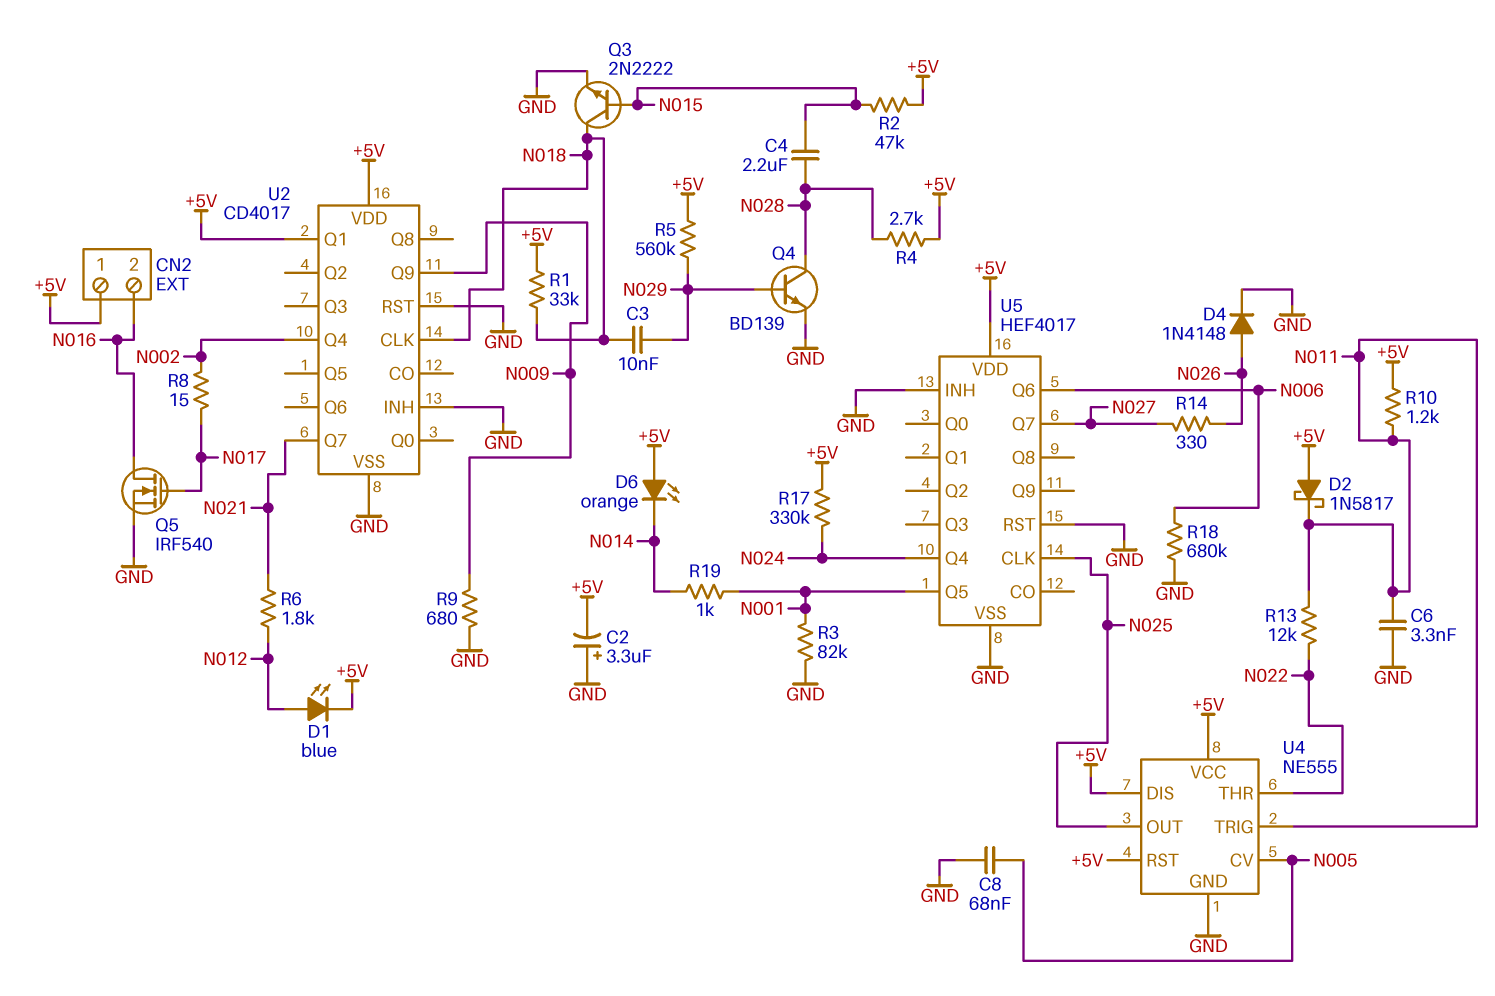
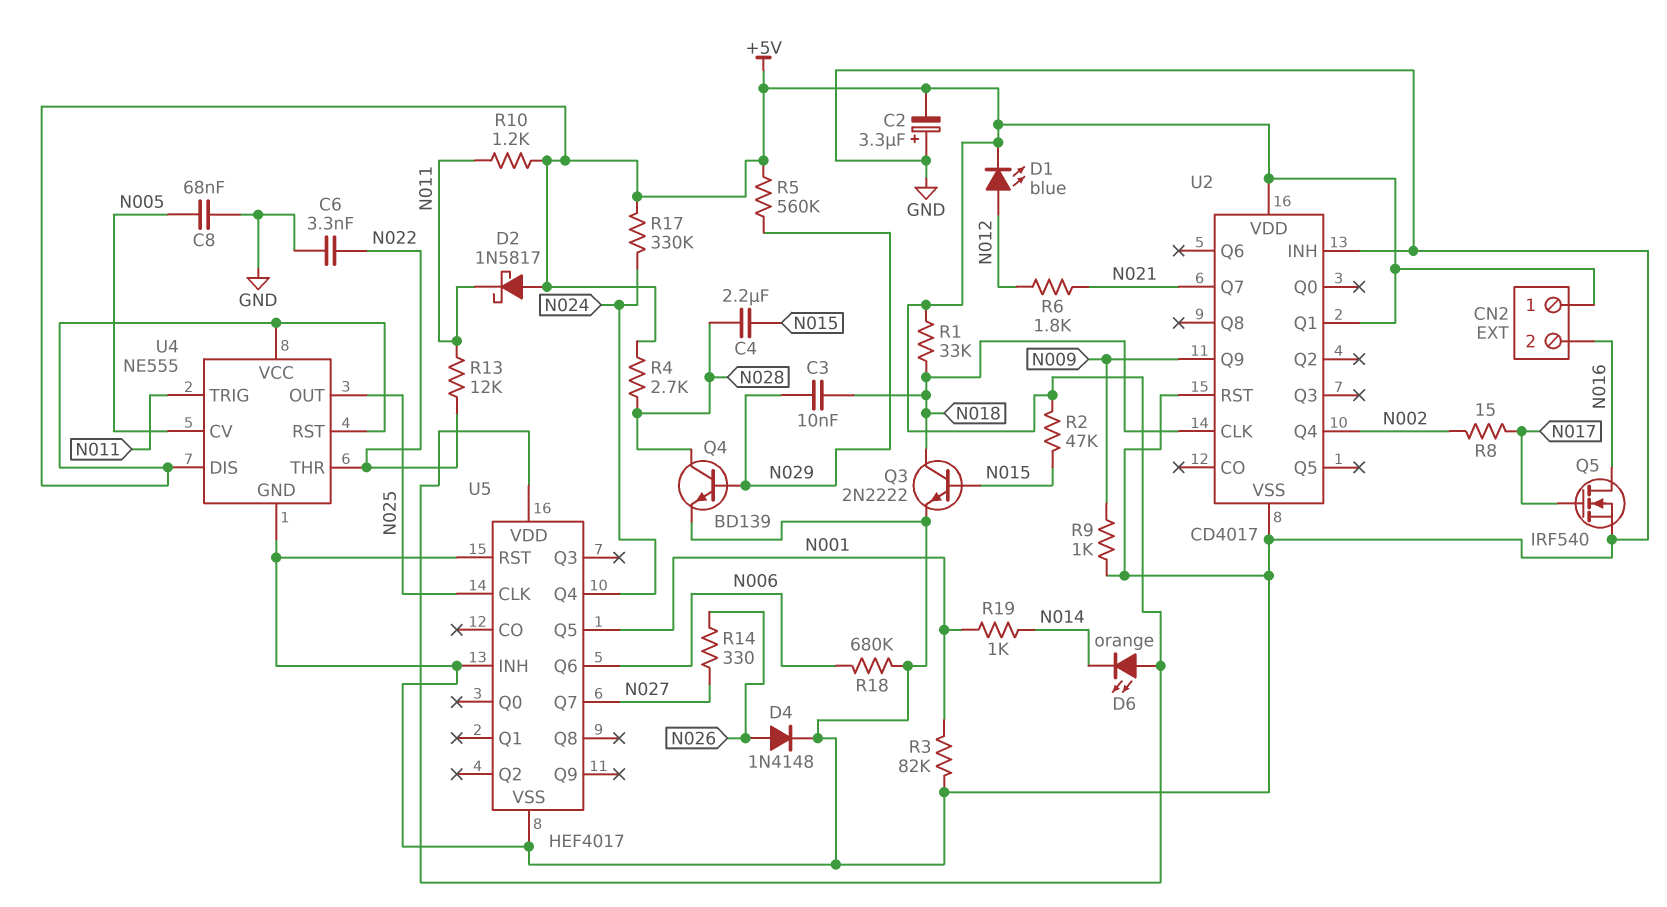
C6: 3.3nF (GND, N011) -> 3.3nF (GND, N022)
R9: 680 (GND, N009) -> 1k (GND, N009)

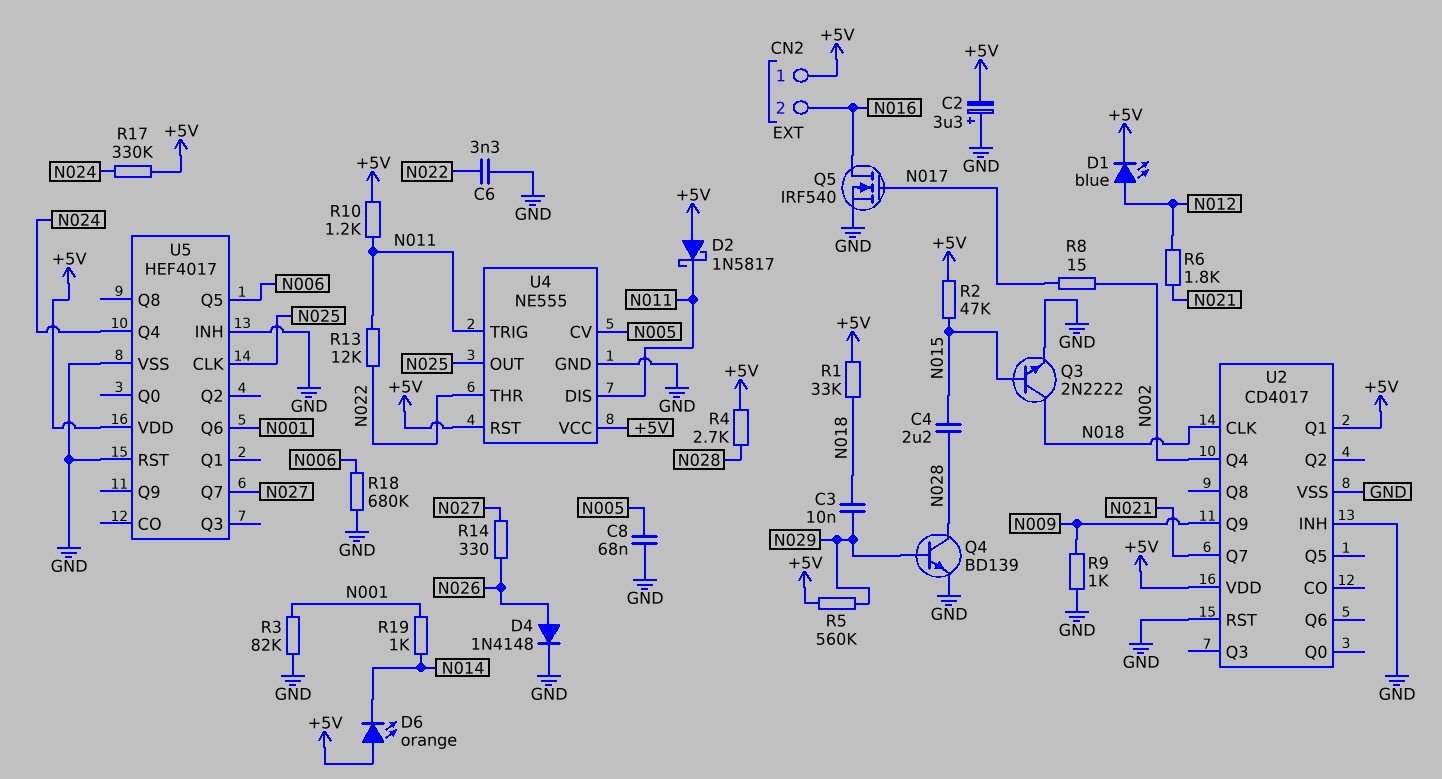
U4 pin DIS: +5V -> N011
U5 pin Q5: N001 -> N006
U5 pin Q6: N006 -> N001

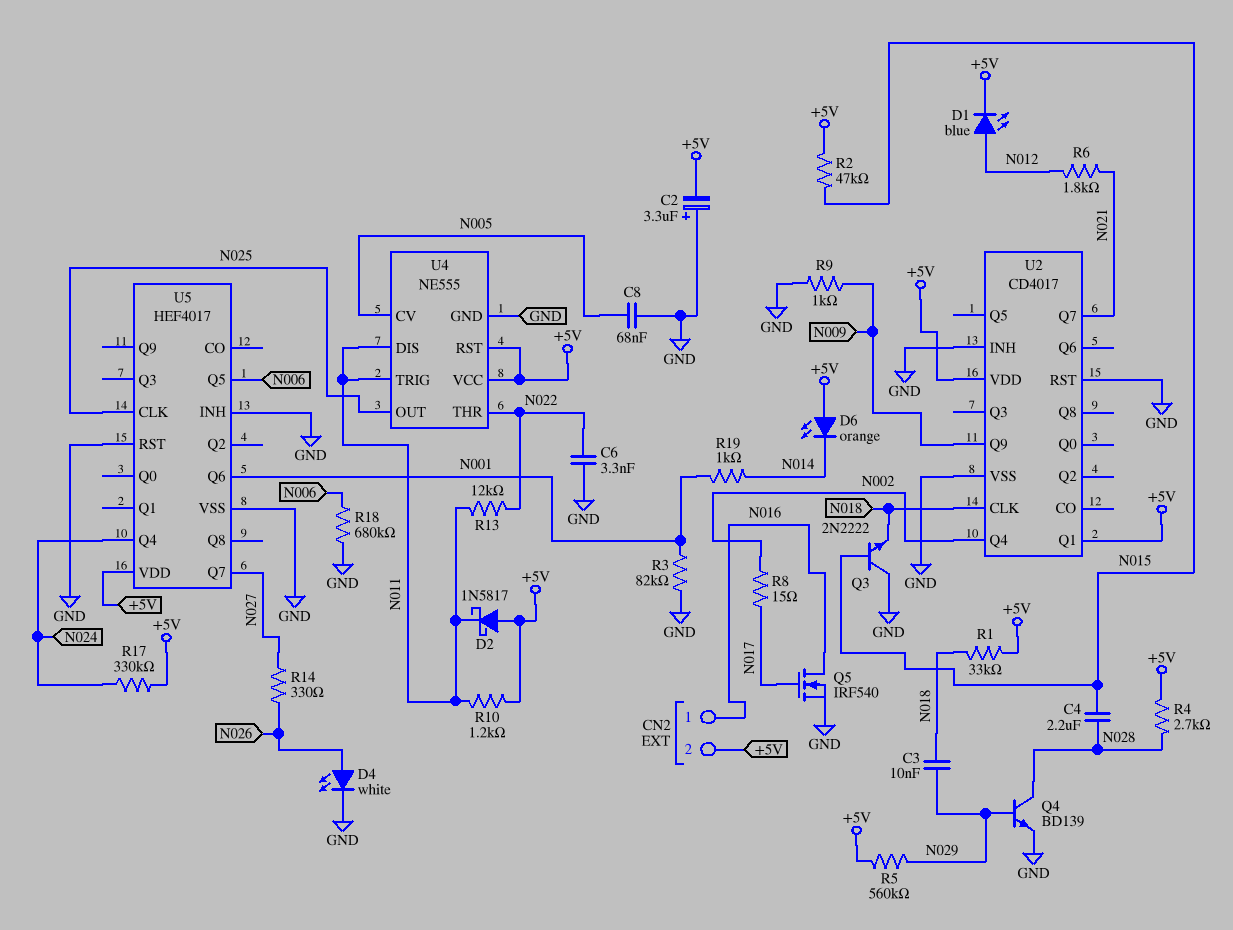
CN2 pin 1: +5V -> N016
CN2 pin 2: N016 -> +5V
D4: diode 1N4148 (A N026, K GND) -> LED white (A N026, K GND)
Q3: NPN 2N2222 (B N015, C N018, E GND) -> NPN 2N2222 (B N015, C GND, E N018)

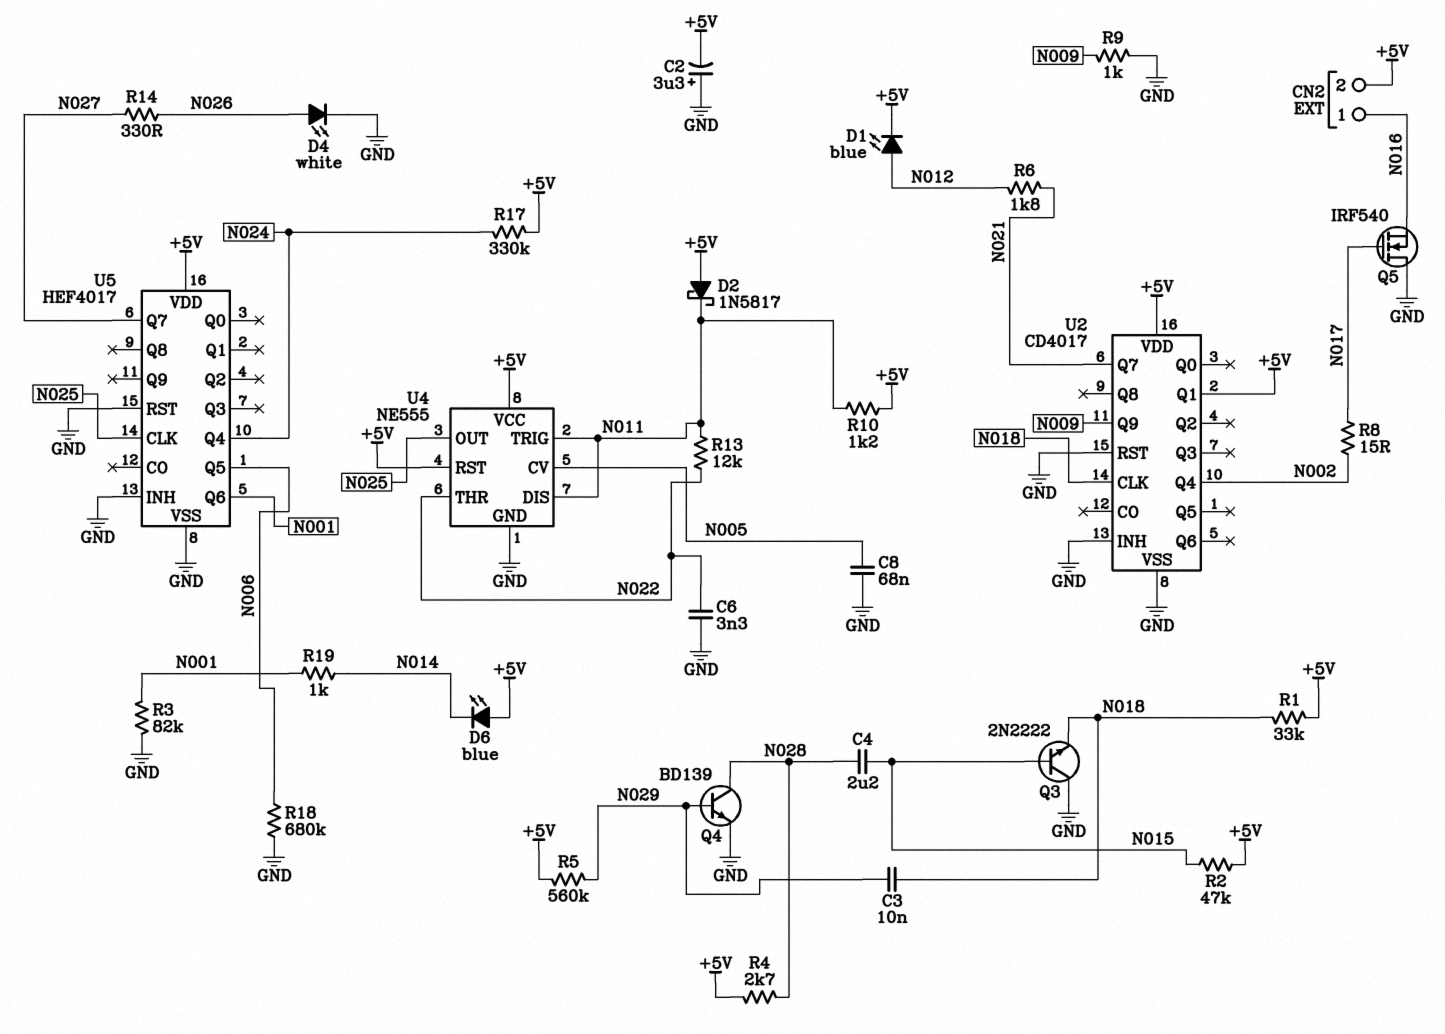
D6: LED orange (A +5V, K N014) -> LED blue (A +5V, K N014)
Q5: NMOS IRF540 (G N017, D N016, S GND) -> NMOS IRF540 (G N017, D GND, S N016)

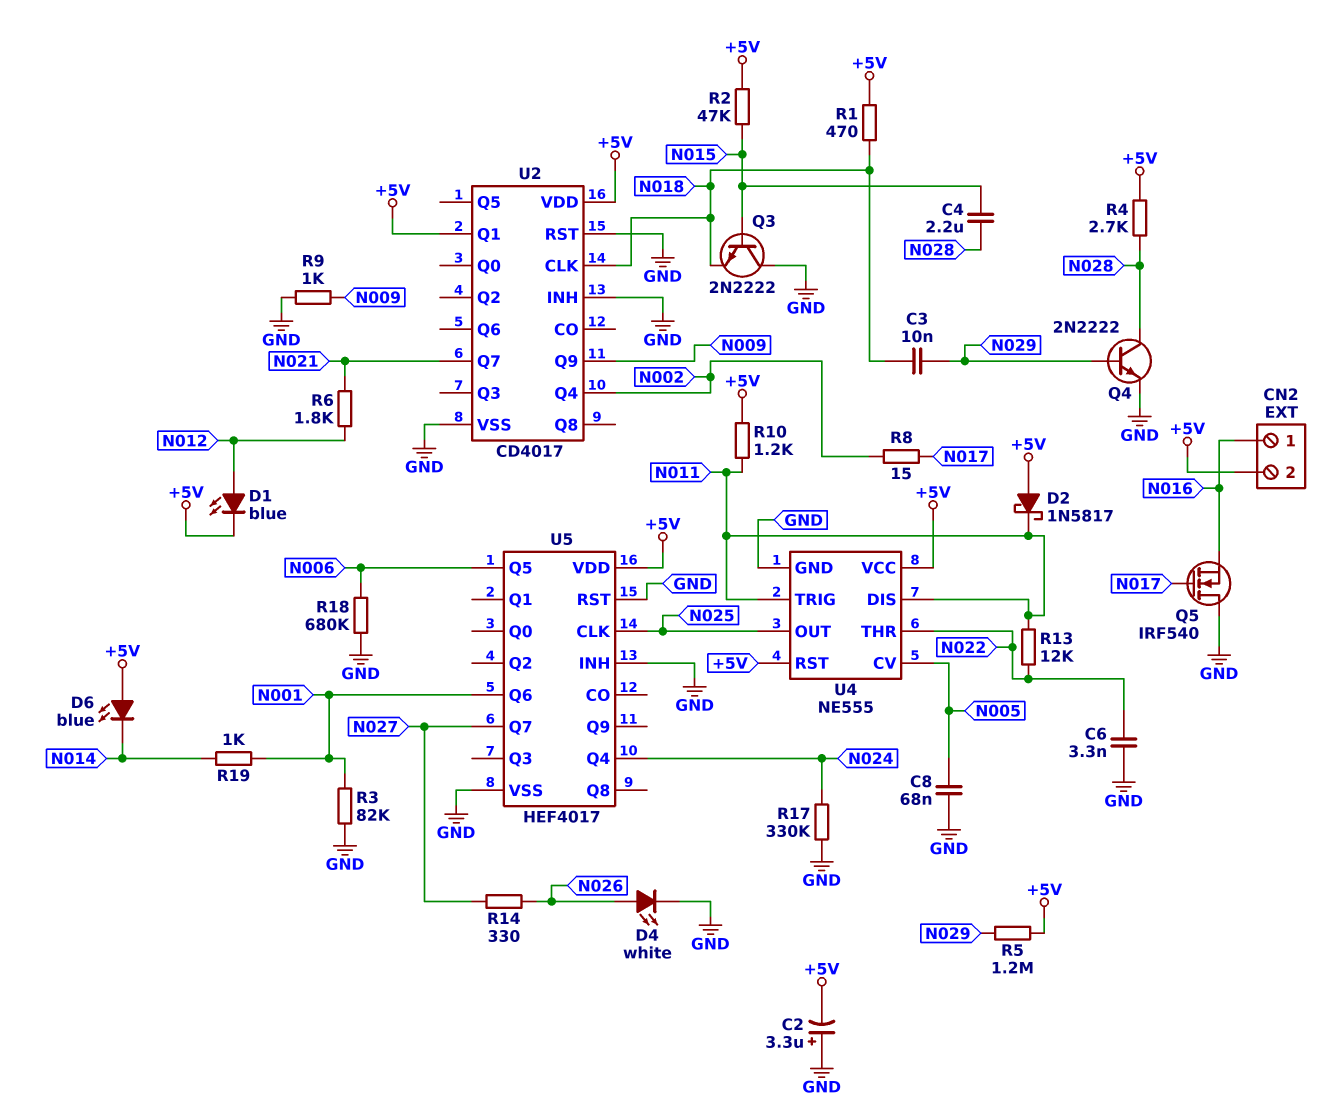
Q4: NPN BD139 (B N029, C N028, E GND) -> NPN 2N2222 (B N029, C N028, E GND)
R1: 33k (+5V, N018) -> 470 (+5V, N018)
R5: 560k (+5V, N029) -> 1.2M (+5V, N029)
R17: 330k (+5V, N024) -> 330k (GND, N024)

